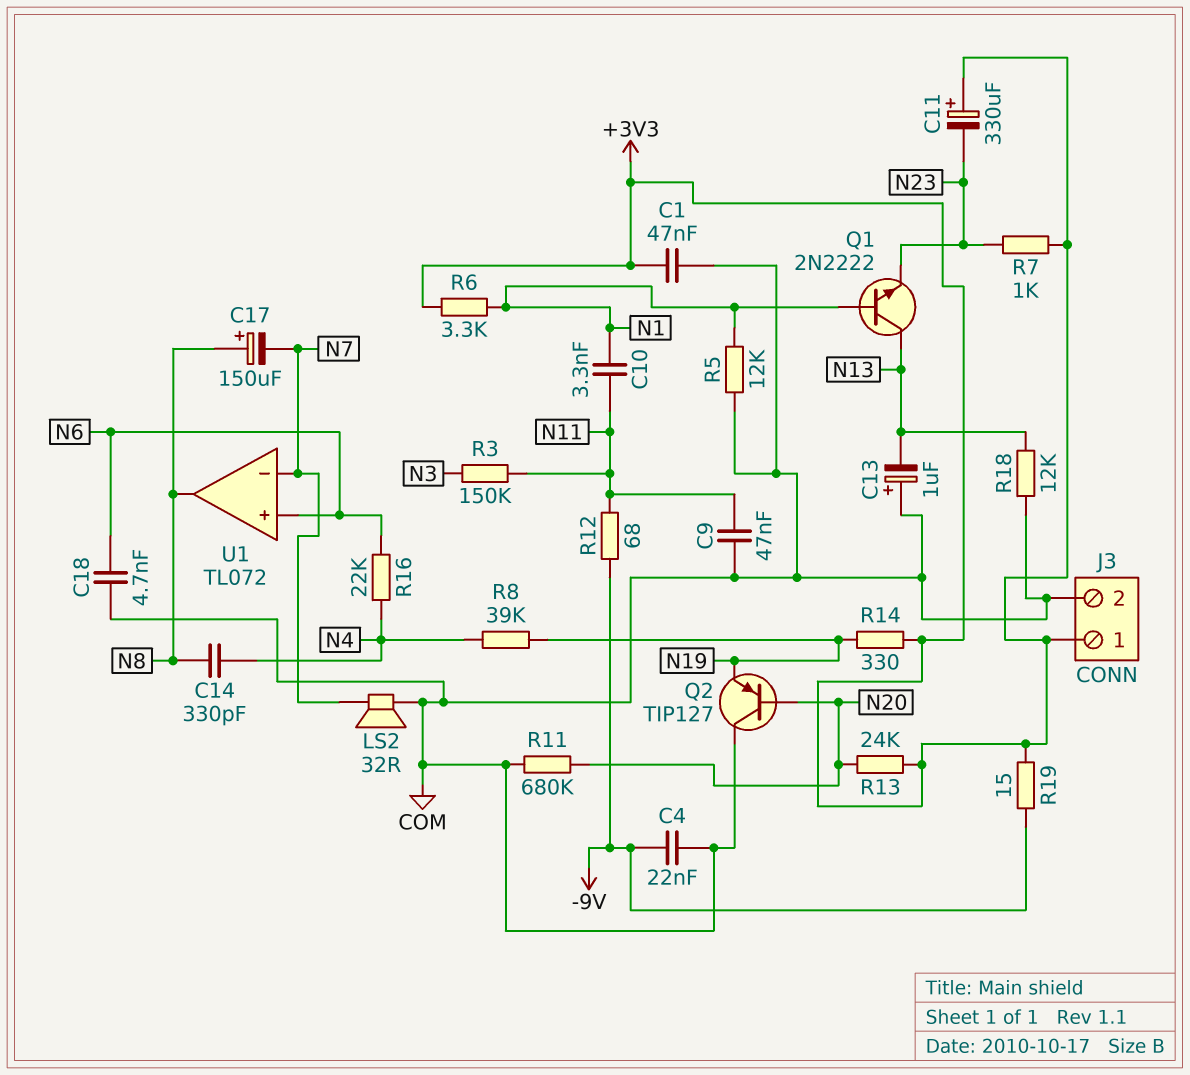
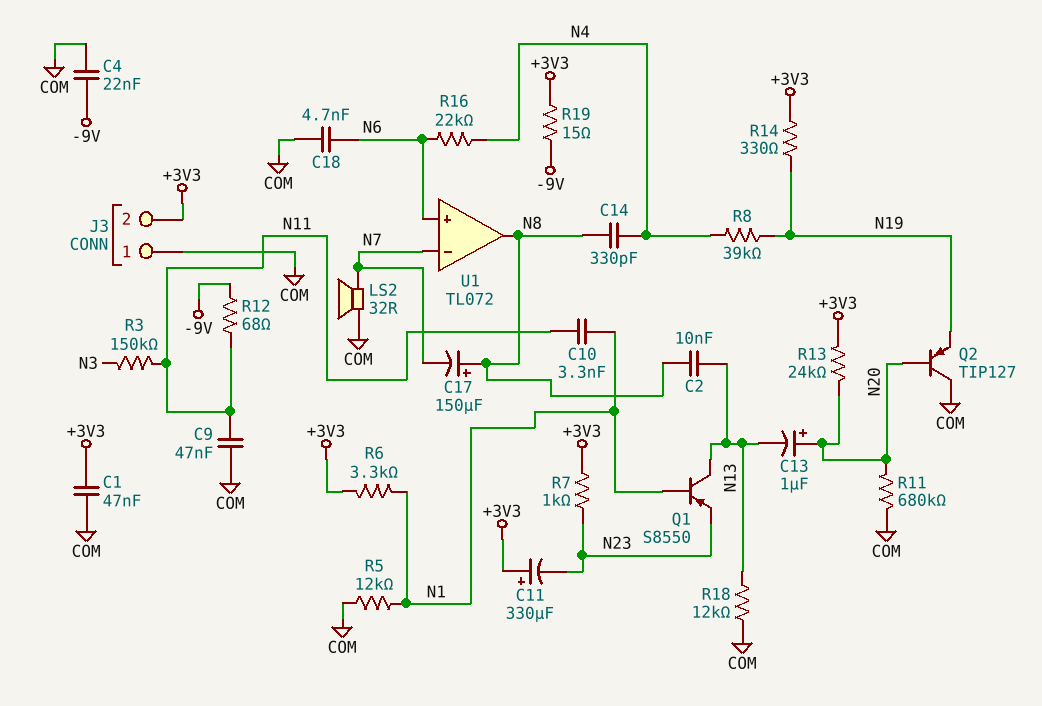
C2: none -> 10nF (N8, N13)
C13: 1uF (plus COM, minus N13) -> 1uF (plus N20, minus N13)
J3 pin 1: +3V3 -> COM
J3 pin 2: COM -> +3V3
Q1: NPN 2N2222 (B N1, C N13, E N23) -> PNP S8550 (B N1, C N13, E N23)

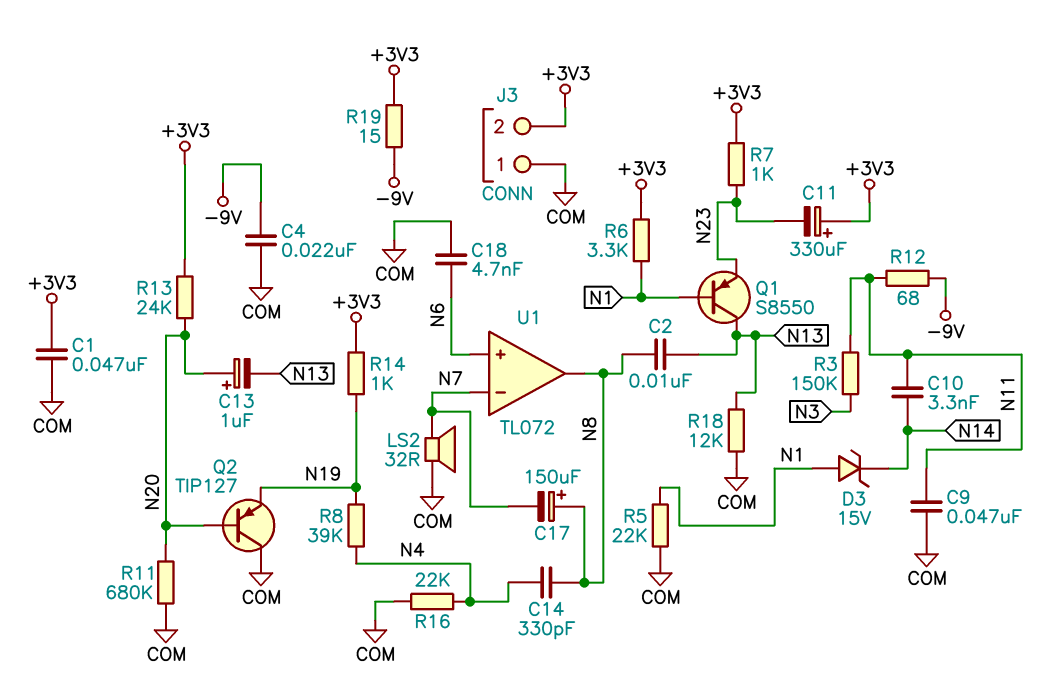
C10: 3.3nF (N1, N11) -> 3.3nF (N11, N14)
D3: none -> zener 15V (A N1, K N14)
R5: 12k (COM, N1) -> 22k (COM, N1)
R14: 330 (+3V3, N19) -> 1k (+3V3, N19)
R16: 22k (N4, N6) -> 22k (COM, N4)

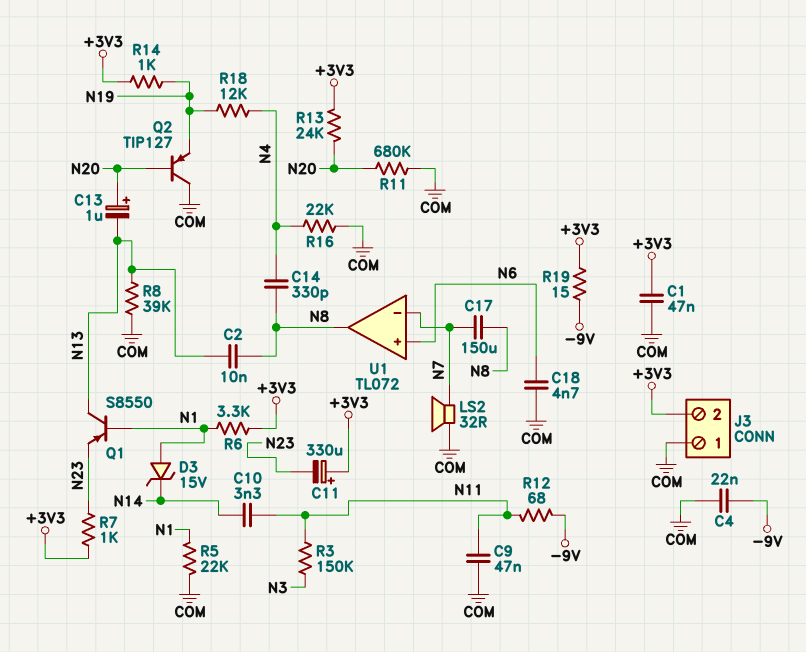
C17: 150uF (plus N8, minus N7) -> 150uF (N7, N8)
R8: 39k (N4, N19) -> 39k (COM, N13)
R18: 12k (COM, N13) -> 12k (N4, N19)

